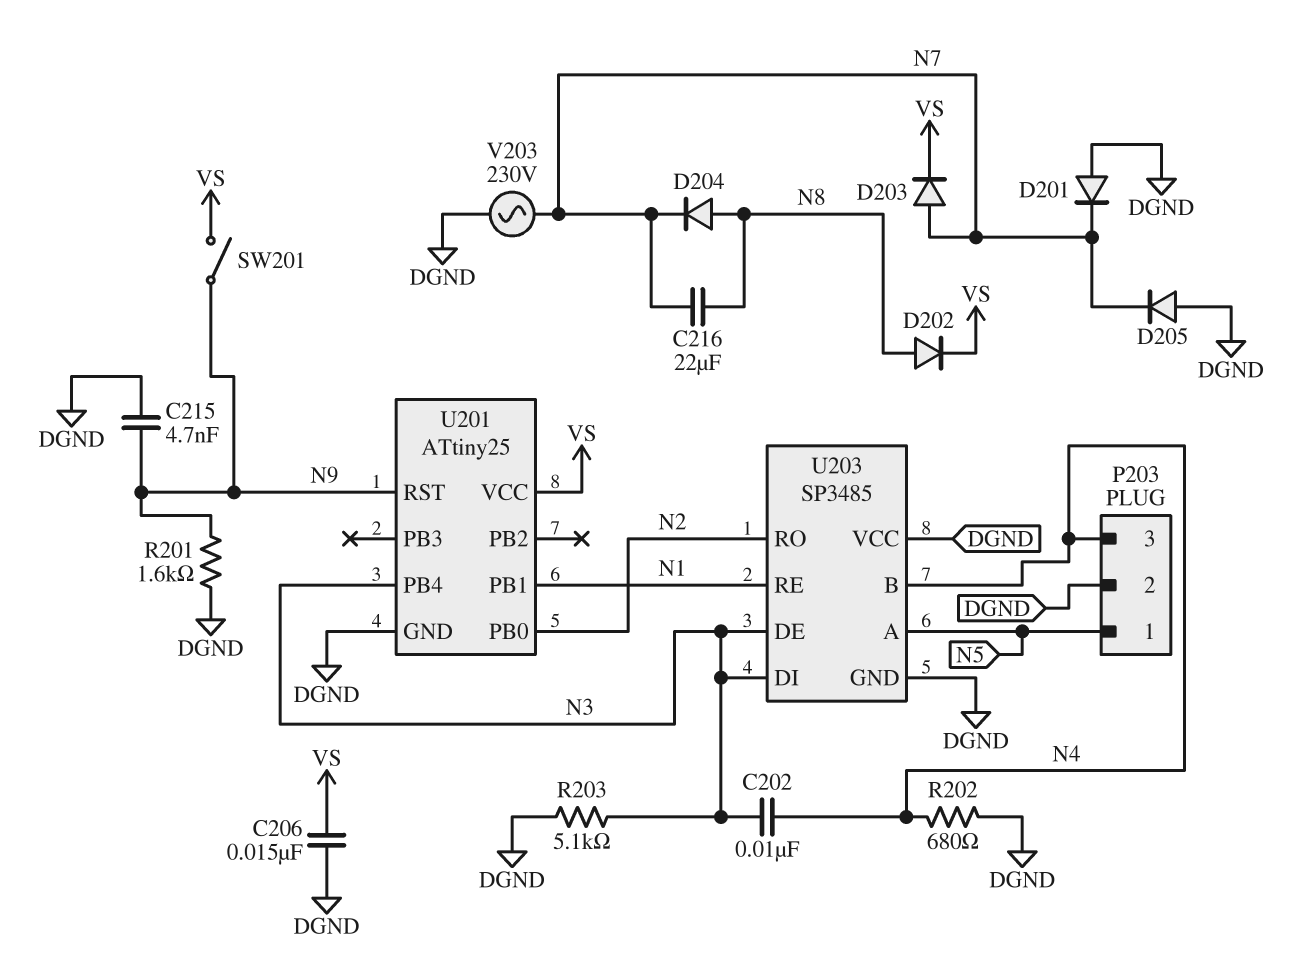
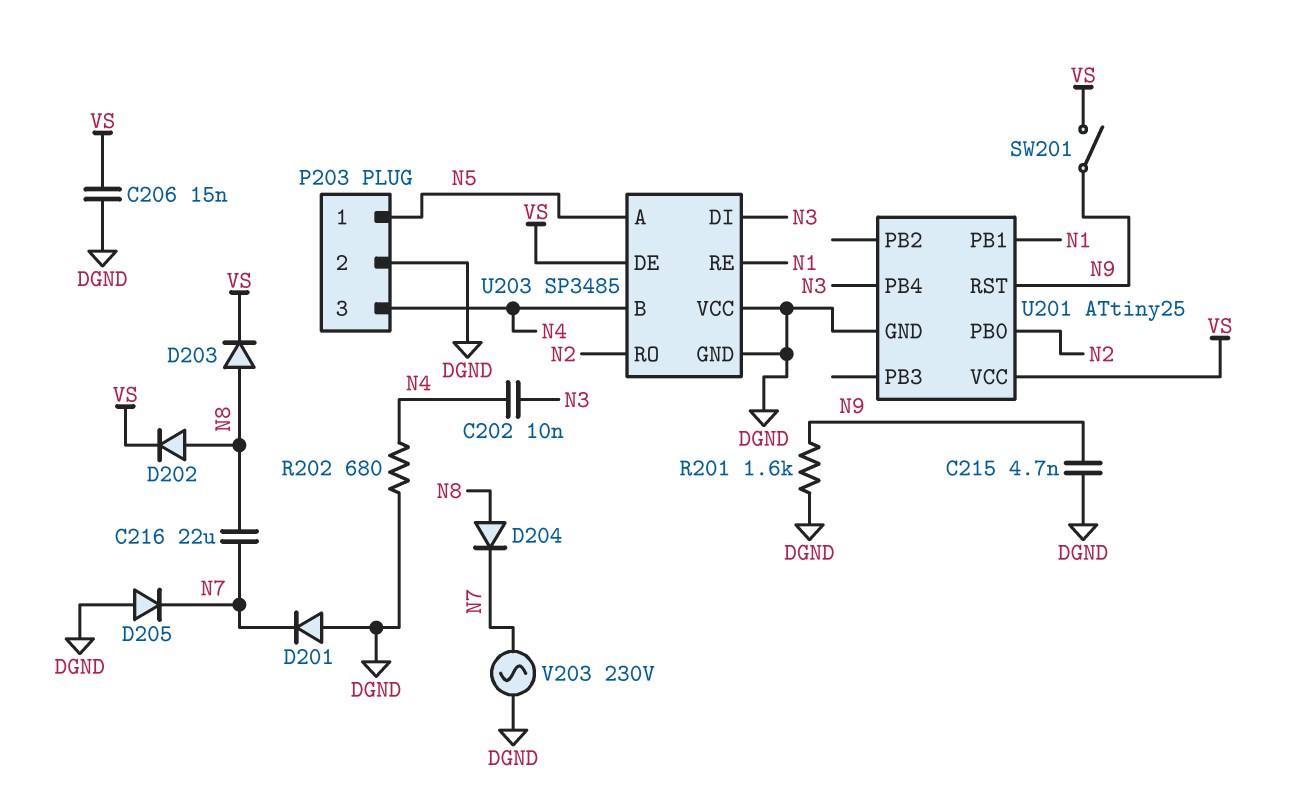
D203: diode (A N7, K VS) -> diode (A N8, K VS)
R203: 5.1k (DGND, N3) -> none
U203 pin DE: N3 -> VS

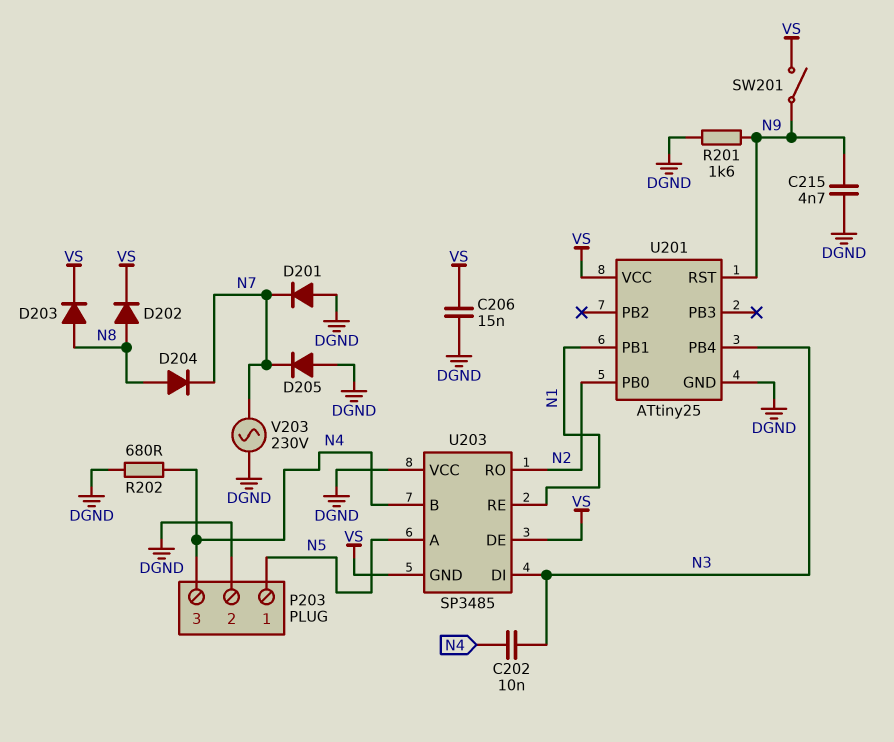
C216: 22uF (N7, N8) -> none
U203 pin GND: DGND -> VS

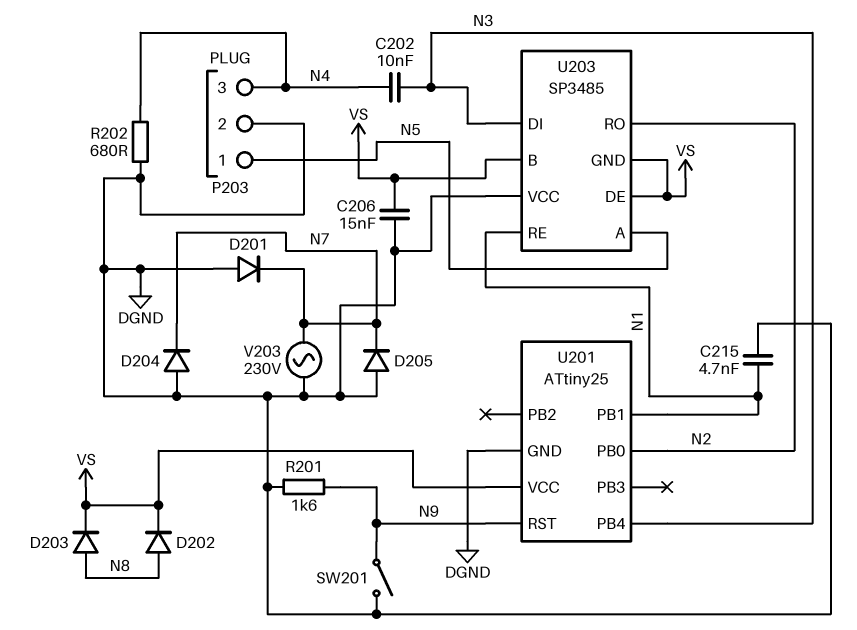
C215: 4.7nF (DGND, N9) -> 4.7nF (DGND, N1)
D204: diode (A N8, K N7) -> diode (A DGND, K N7)
SW201: switch (N9, VS) -> switch (DGND, N9)
U203 pin B: N4 -> VS

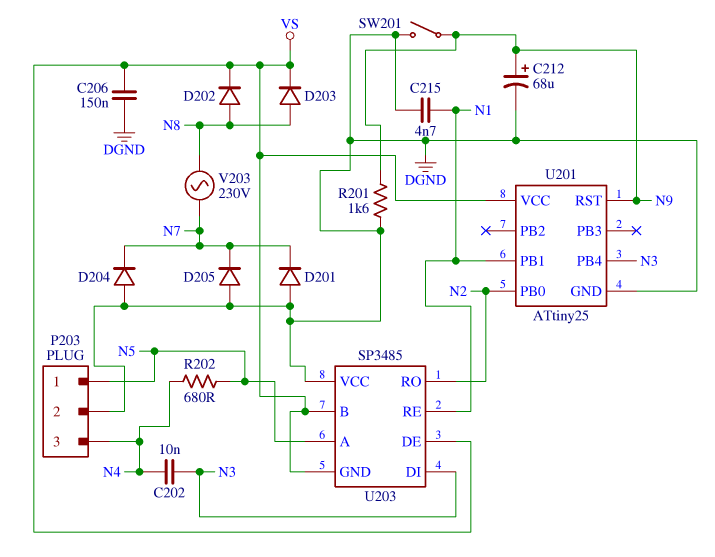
C206: 15nF (DGND, VS) -> 150nF (DGND, VS)
C212: none -> 68uF (plus N9, minus DGND)
R202: 680 (DGND, N4) -> 680 (N4, N5)
V203: AC 230V (DGND, N7) -> AC 230V (N7, N8)

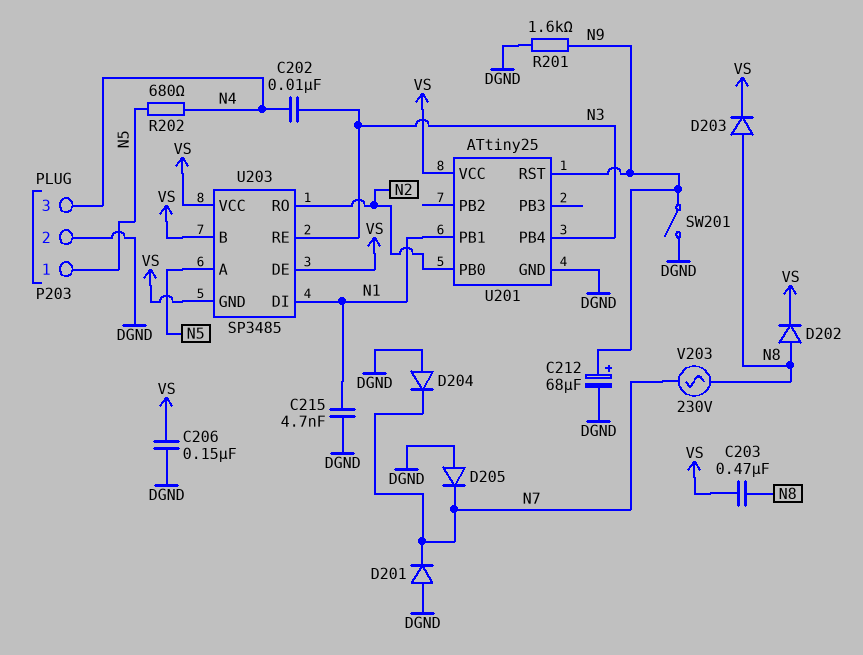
C203: none -> 470nF (N8, VS)
U203 pin DI: N3 -> N1
U203 pin RE: N1 -> N3
U203 pin VCC: DGND -> VS

